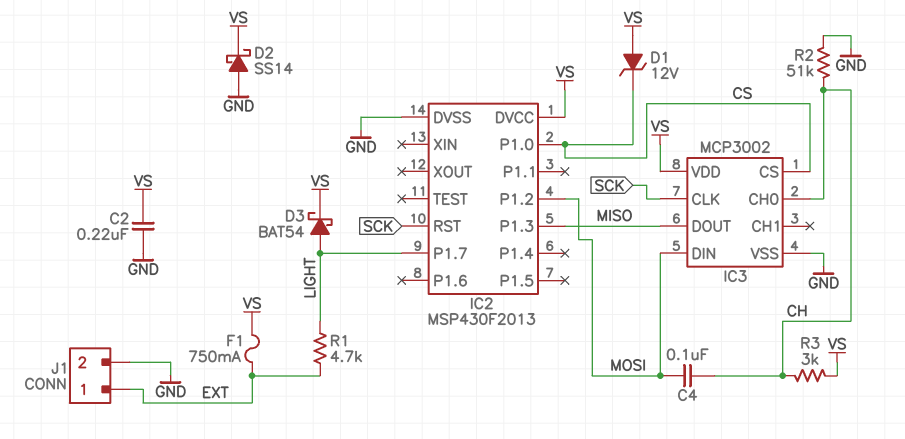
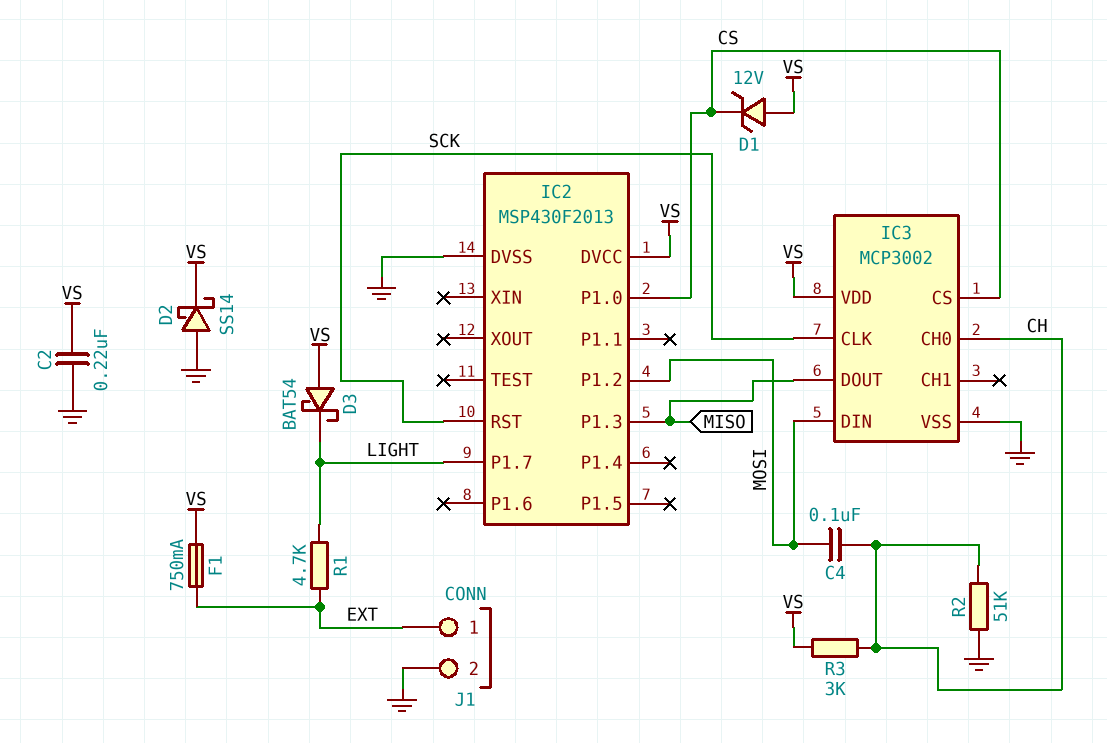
D3: schottky BAT54 (A LIGHT, K VS) -> schottky BAT54 (A VS, K LIGHT)

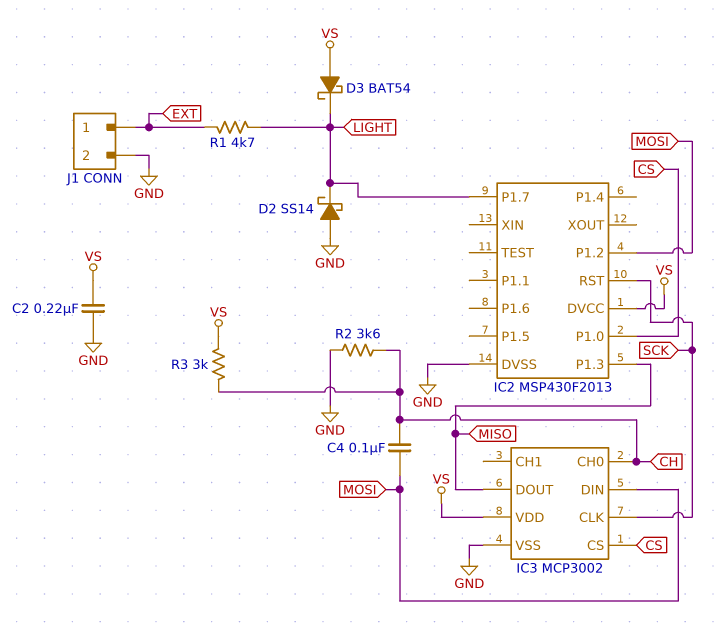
D1: zener 12V (A VS, K CS) -> none
D2: schottky SS14 (A GND, K VS) -> schottky SS14 (A GND, K LIGHT)
F1: 750mA (EXT, VS) -> none
R2: 51k (CH, GND) -> 3.6k (CH, GND)

